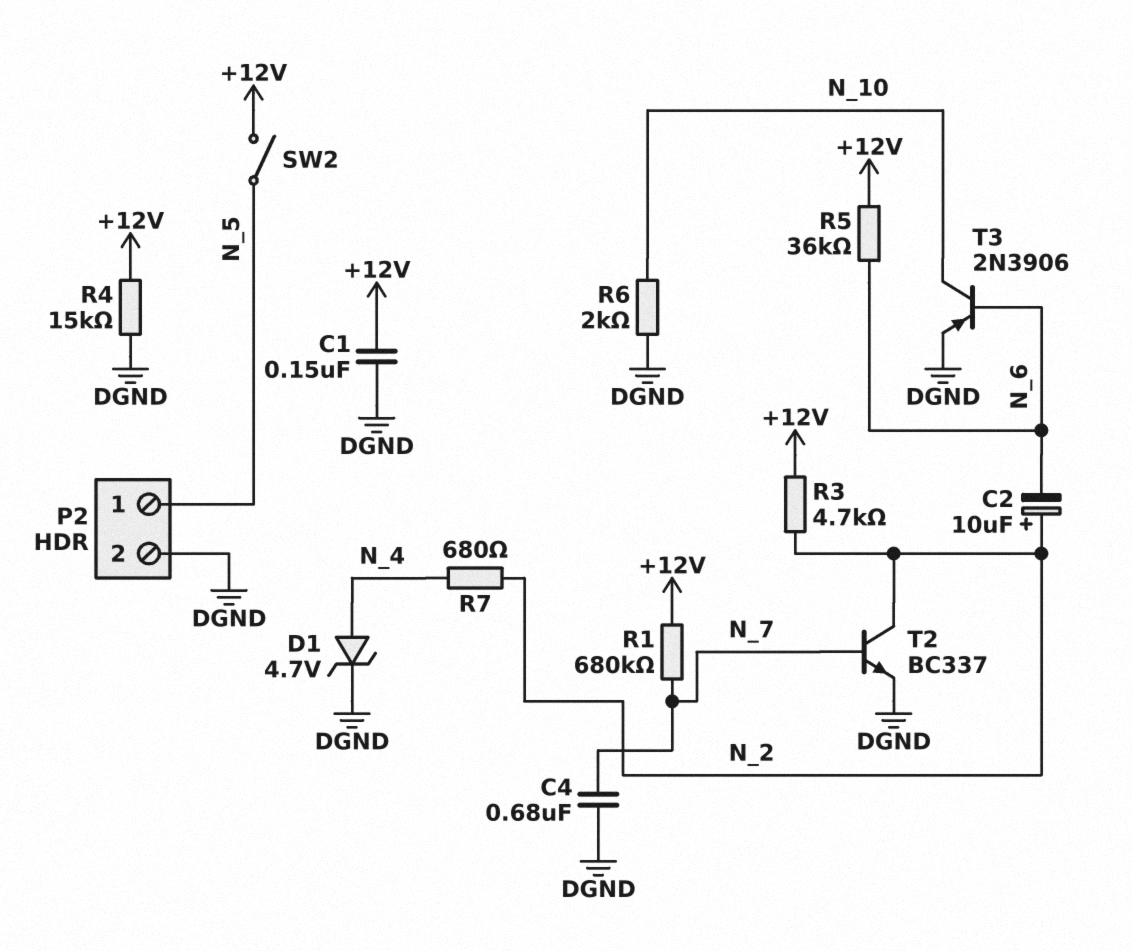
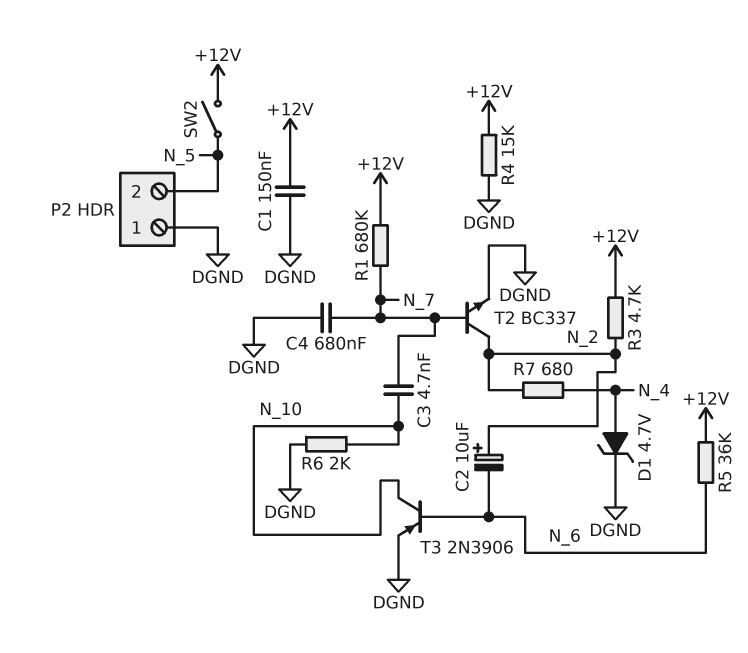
C3: none -> 4.7nF (N_7, N_10)
P2 pin 1: N_5 -> DGND
P2 pin 2: DGND -> N_5

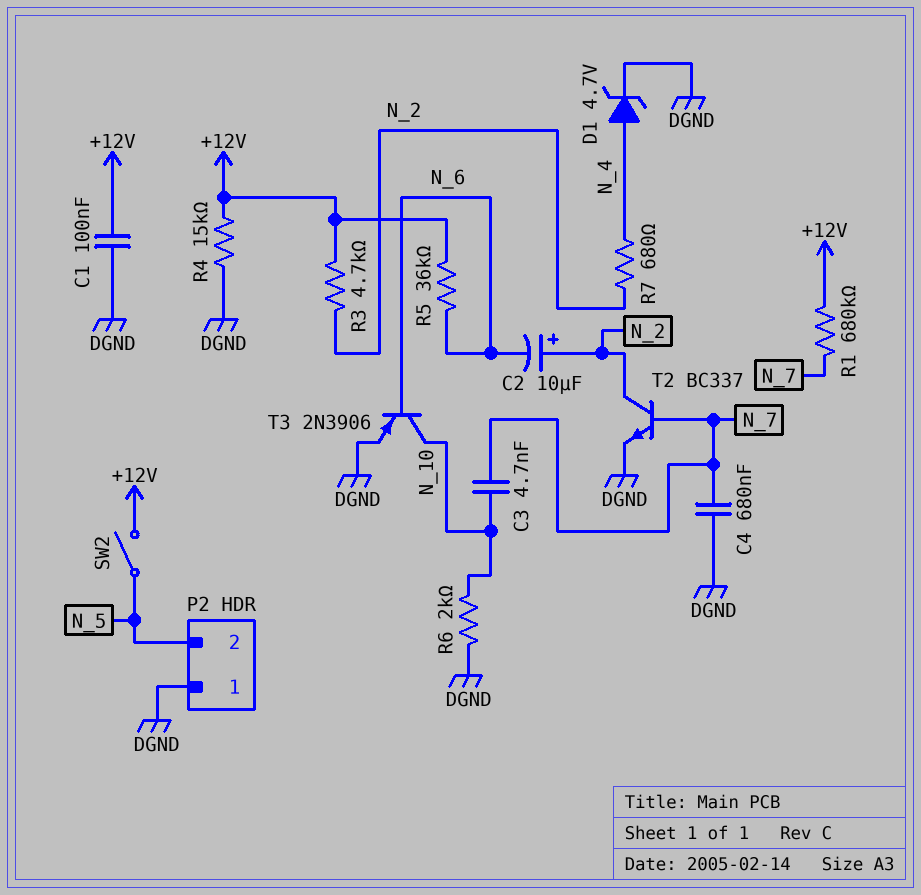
C1: 150nF (+12V, DGND) -> 100nF (+12V, DGND)

